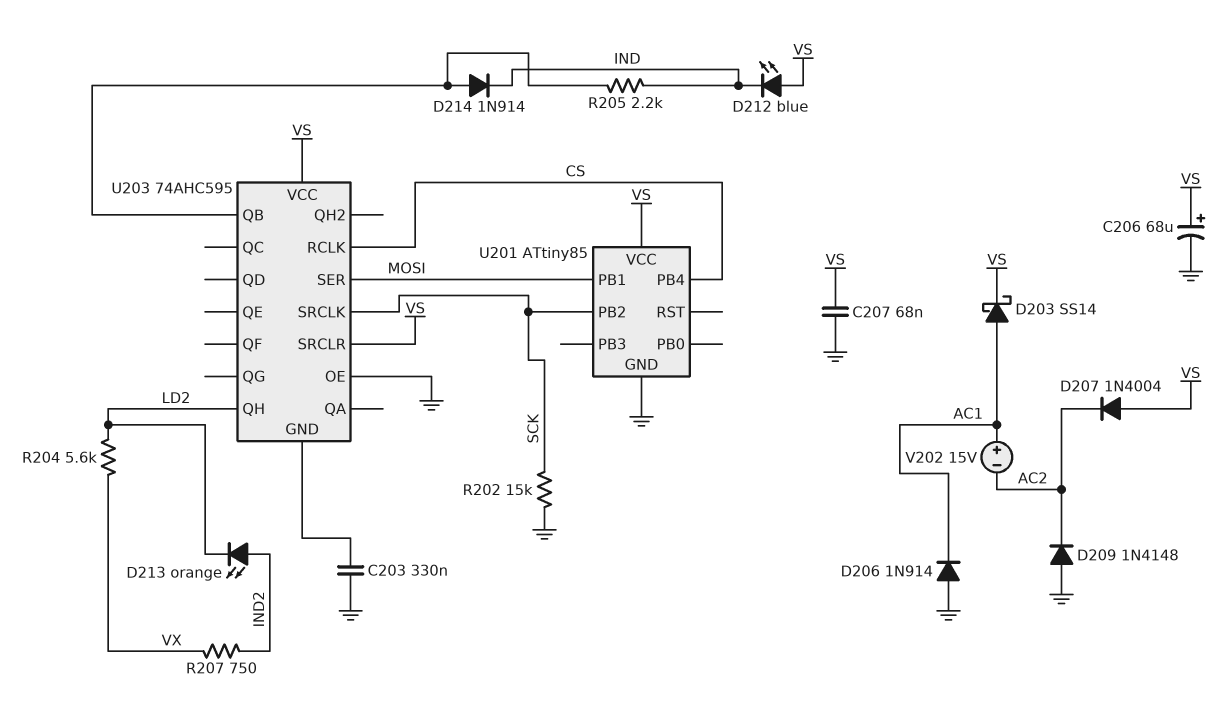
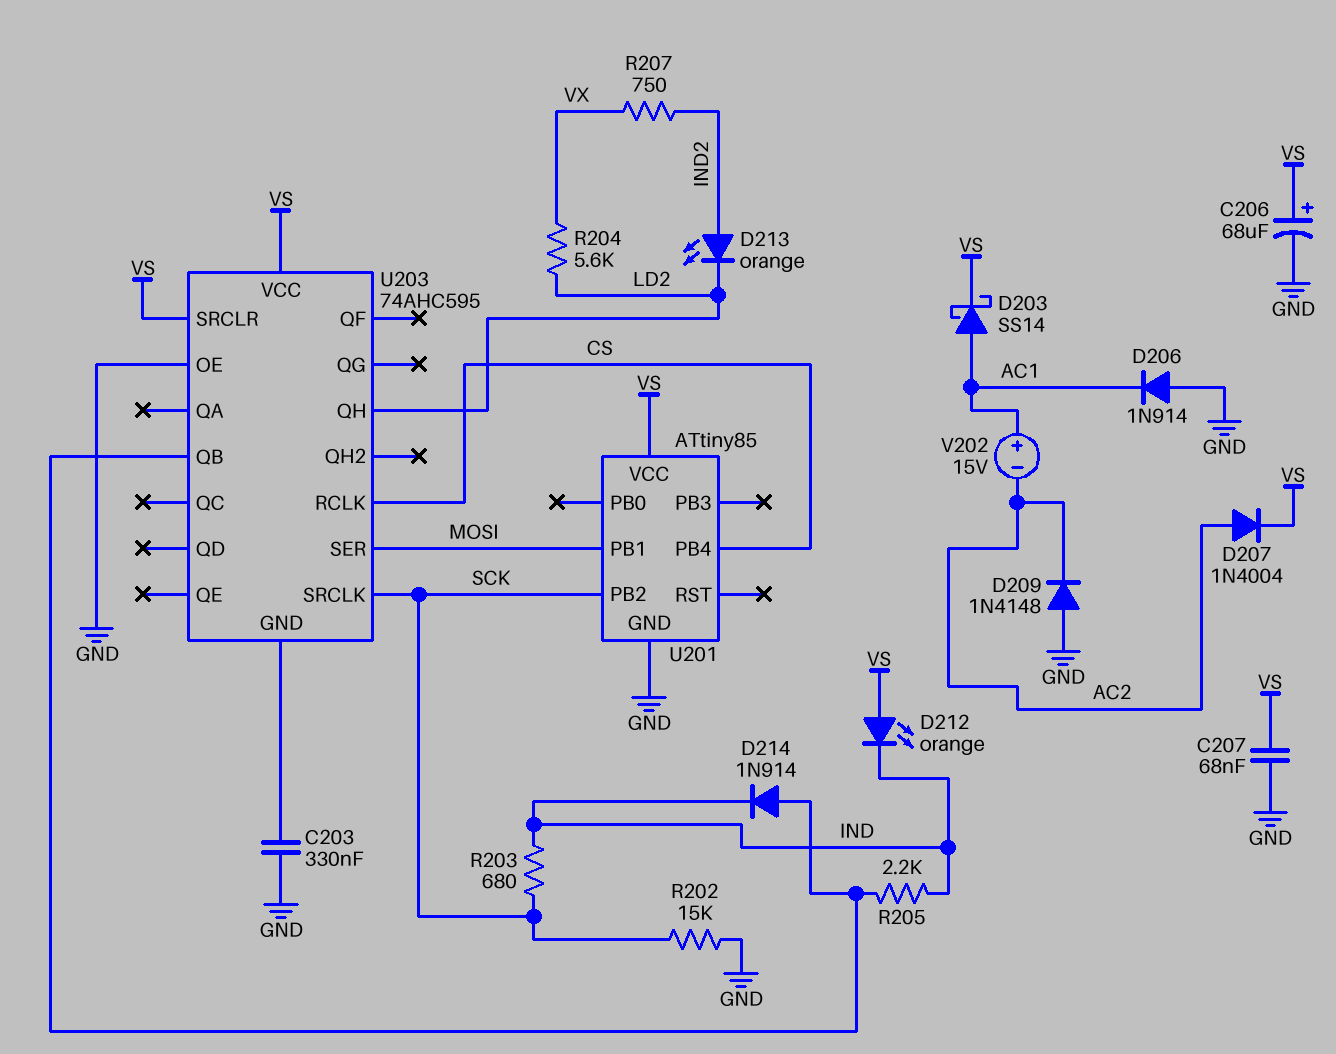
D207: diode 1N4004 (A VS, K AC2) -> diode 1N4004 (A AC2, K VS)
D212: LED blue (A VS, K IND) -> LED orange (A VS, K IND)
R203: none -> 680 (IND, SCK)

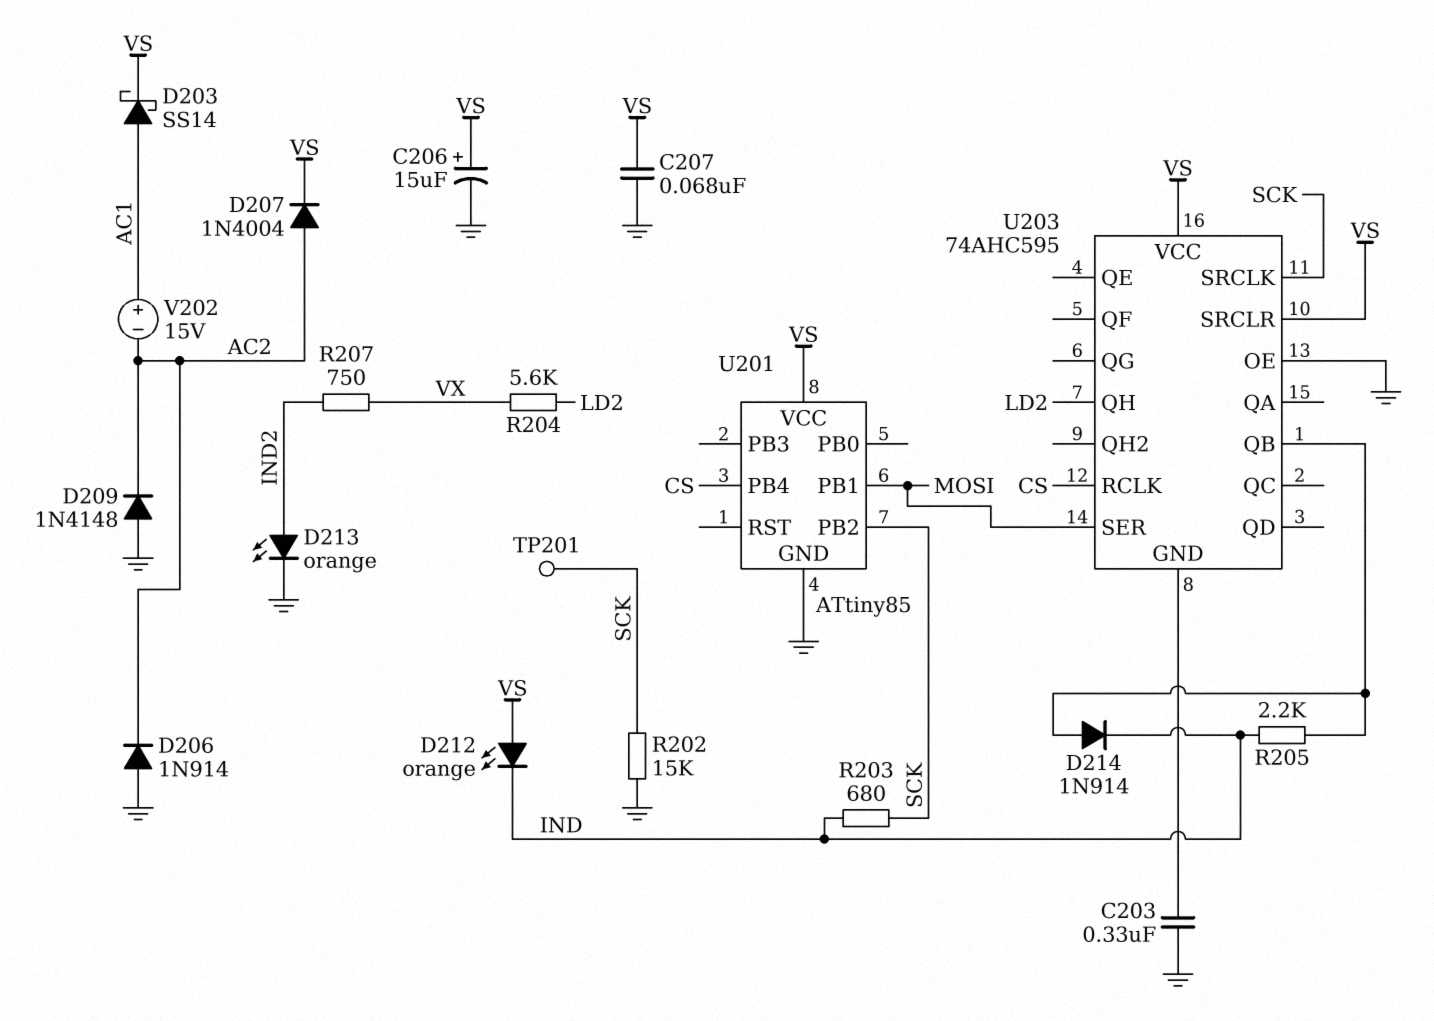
C206: 68uF (plus VS, minus GND) -> 15uF (plus VS, minus GND)
D206: diode 1N914 (A GND, K AC1) -> diode 1N914 (A GND, K AC2)
D213: LED orange (A IND2, K LD2) -> LED orange (A IND2, K GND)
TP201: none -> test point (SCK)

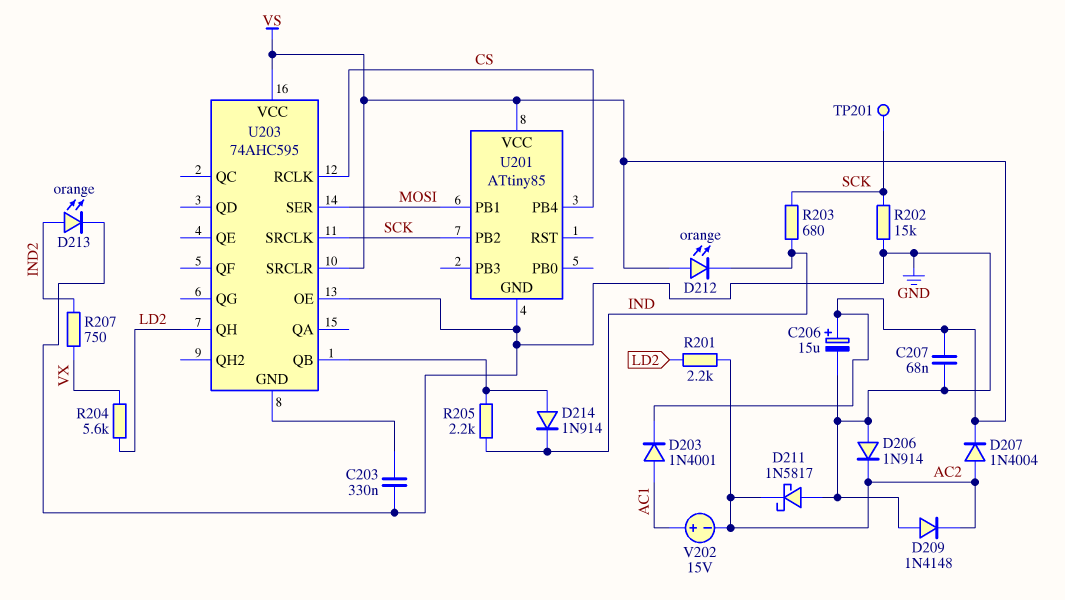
D203: schottky SS14 (A AC1, K VS) -> diode 1N4001 (A AC1, K VS)
D211: none -> schottky 1N5817 (A GND, K AC2)
R201: none -> 2.2k (AC2, LD2)

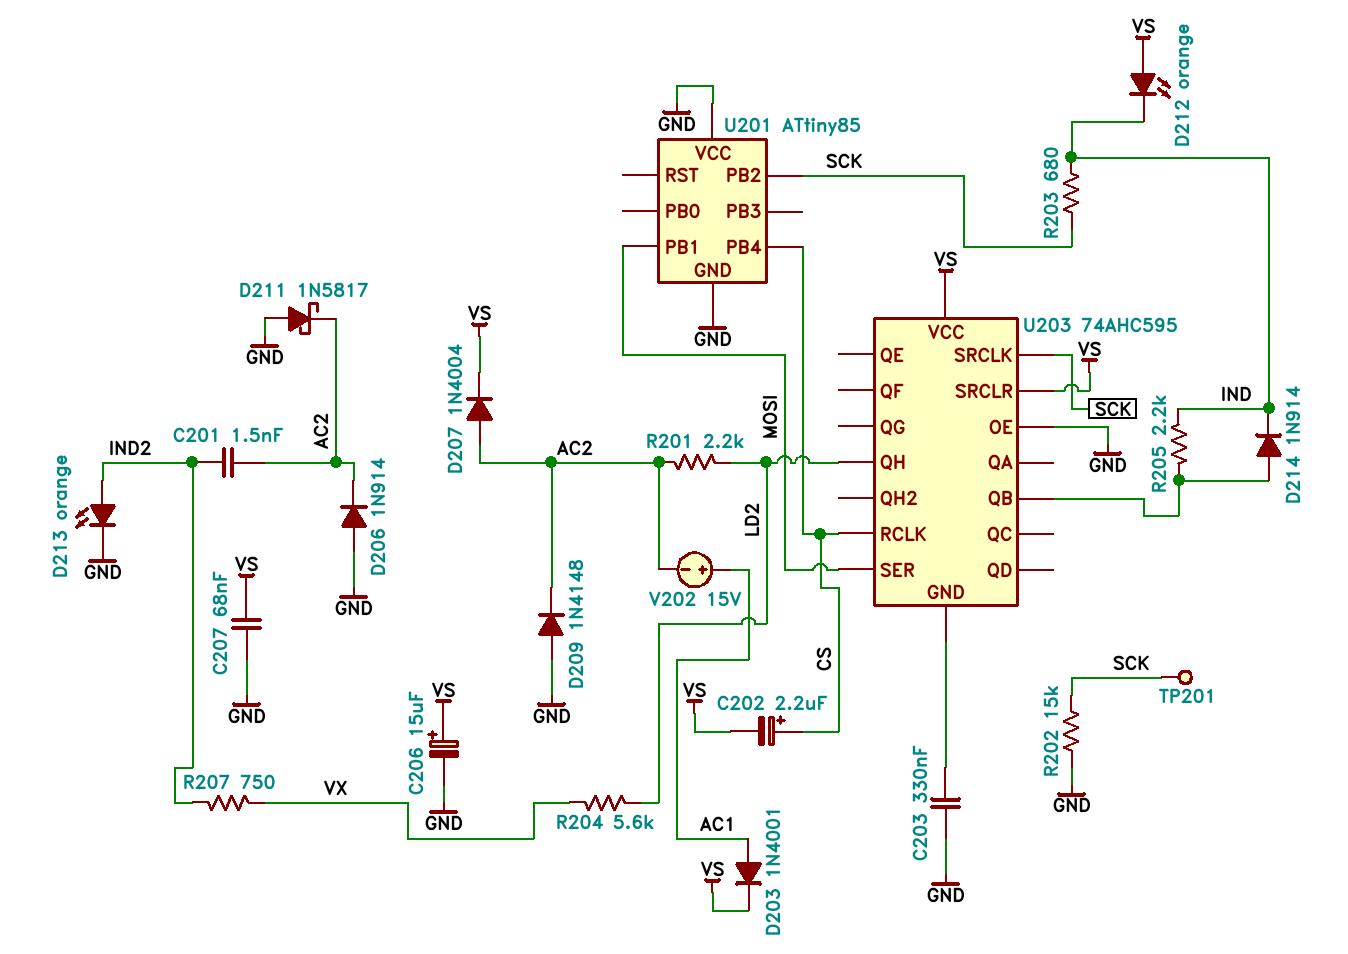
C201: none -> 1.5nF (AC2, IND2)
C202: none -> 2.2uF (plus CS, minus VS)
U201 pin VCC: VS -> GND

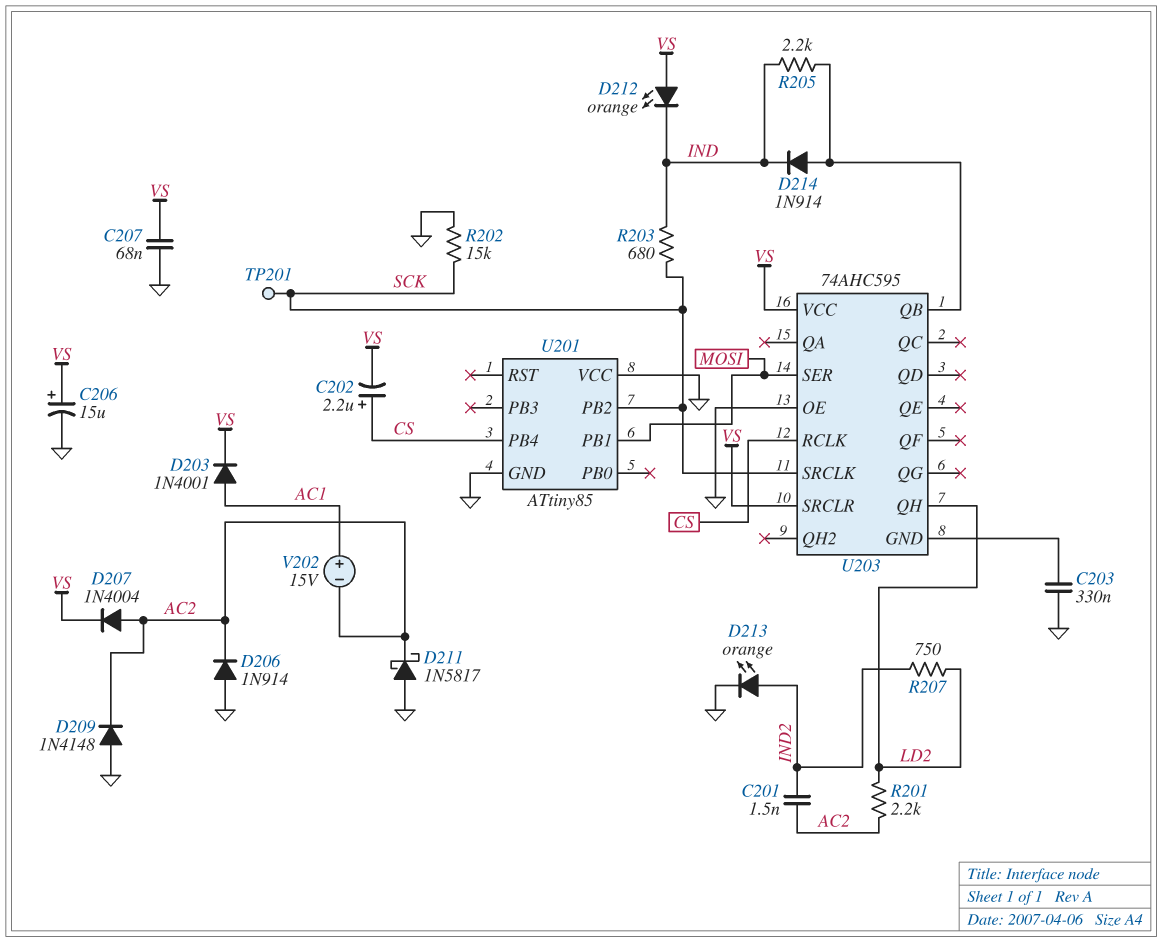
R204: 5.6k (LD2, VX) -> none
R207: 750 (IND2, VX) -> 750 (IND2, LD2)

